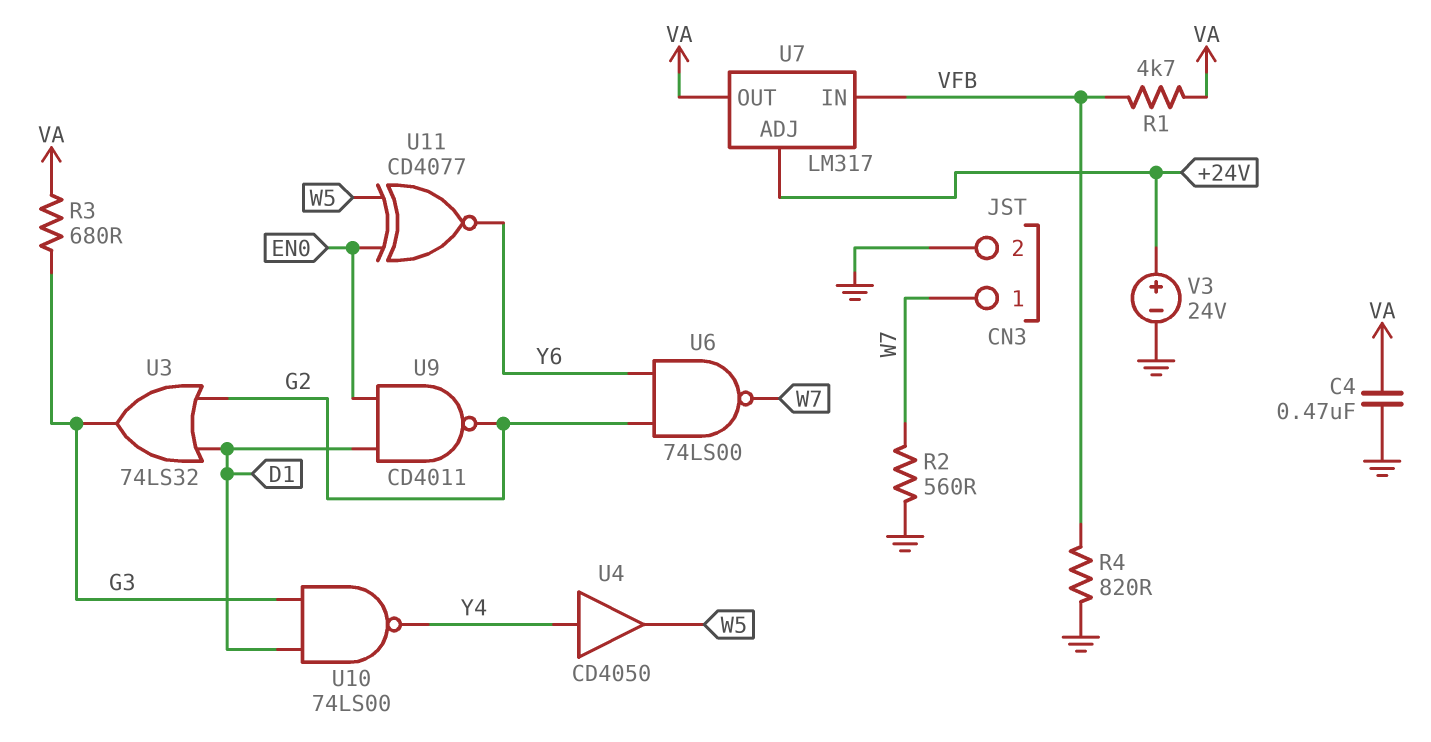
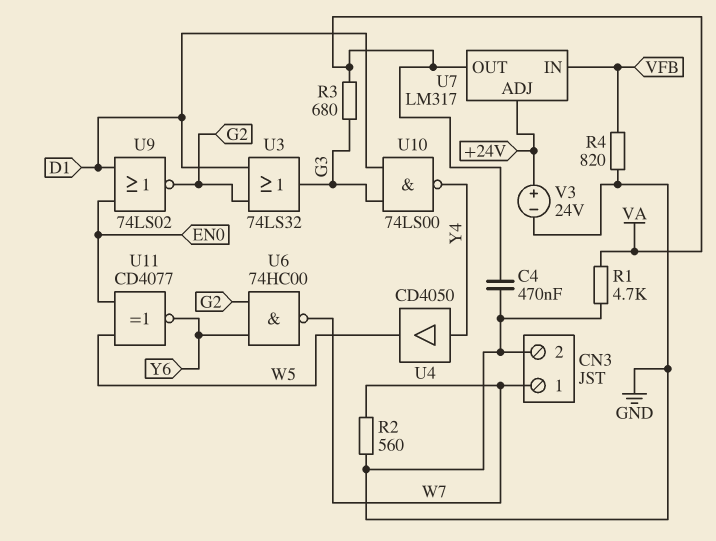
R1: 4.7k (VA, VFB) -> 4.7k (GND, VA)
U6: NAND 74LS00 (in G2, in Y6, out W7) -> NAND 74HC00 (in G2, in Y6, out W7)
U9: NAND CD4011 (in D1, in EN0, out G2) -> NOR 74LS02 (in D1, in EN0, out G2)

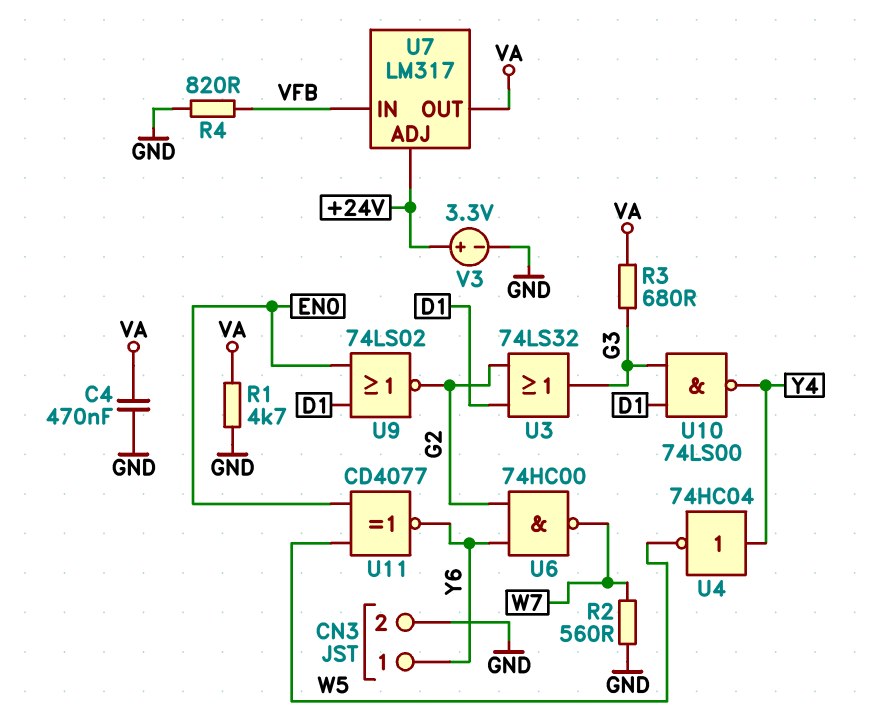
CN3 pin 1: W7 -> Y6
U4: buffer CD4050 (in Y4, out W5) -> NOT 74HC04 (in Y4, out W5)
V3: 24V (plus +24V, minus GND) -> 3.3V (plus +24V, minus GND)

